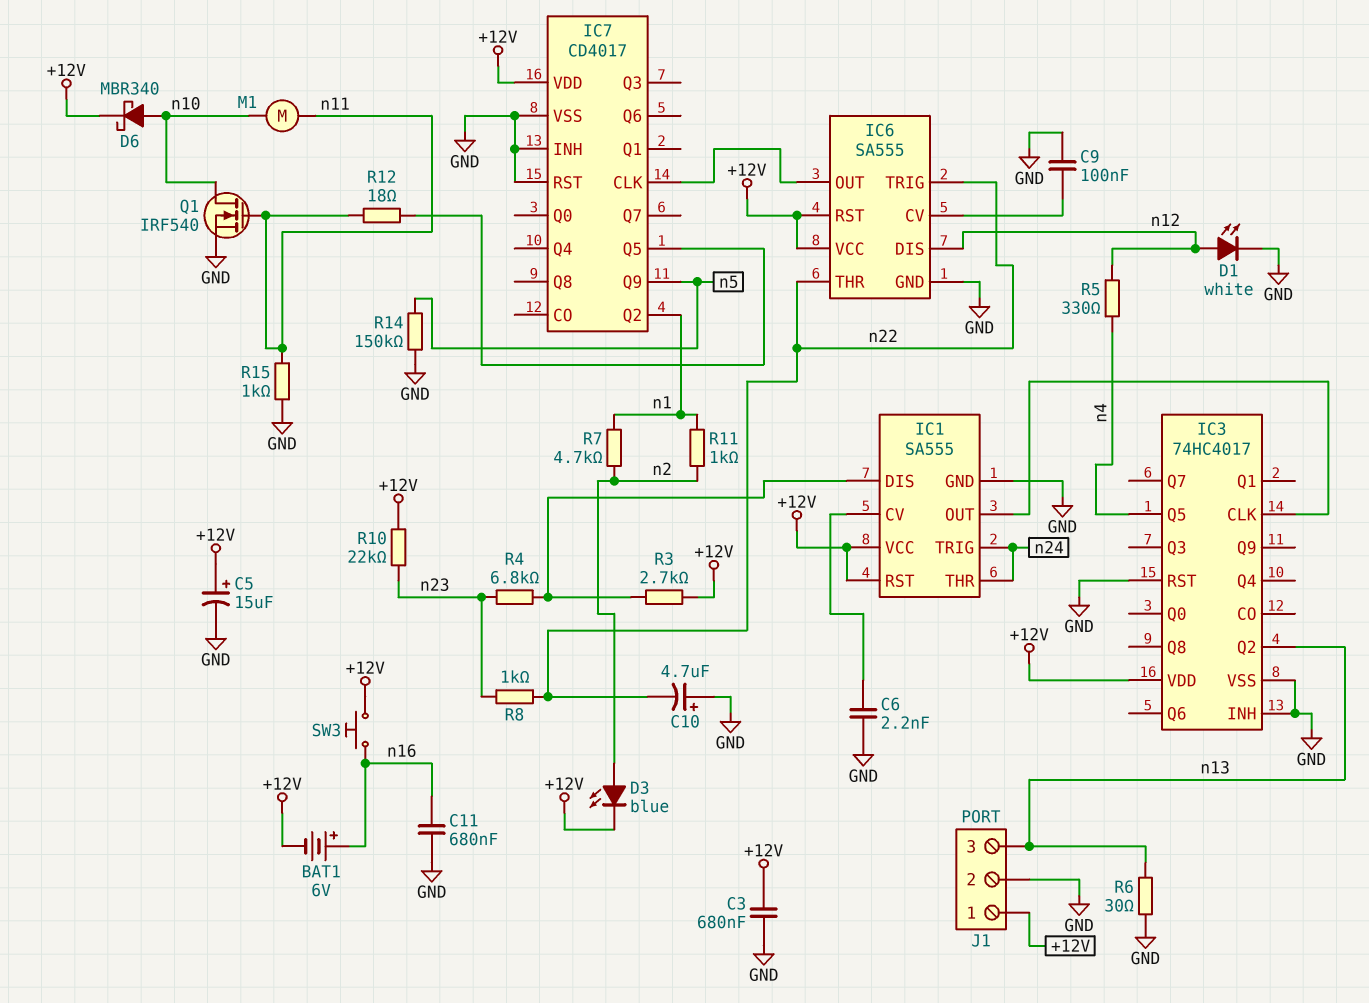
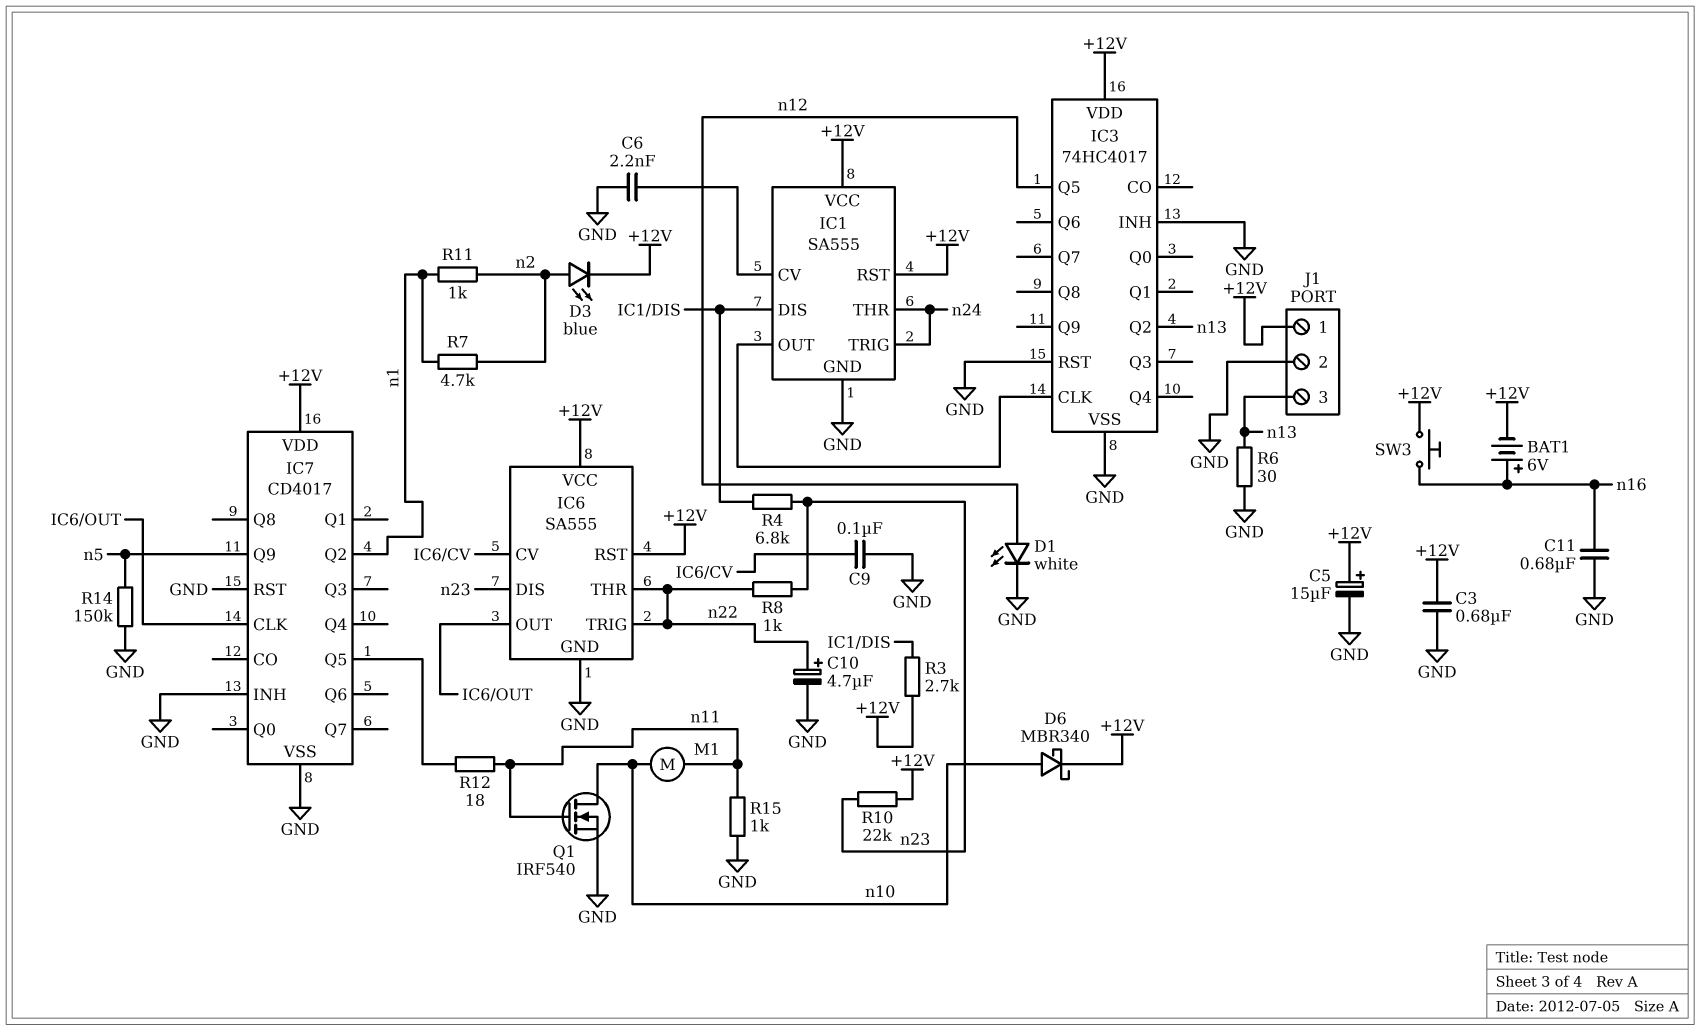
C10: 4.7uF (plus GND, minus n22) -> 4.7uF (plus n22, minus GND)
IC3 pin Q5: n4 -> n12
IC6 pin DIS: n12 -> n23
R5: 330 (n4, n12) -> none

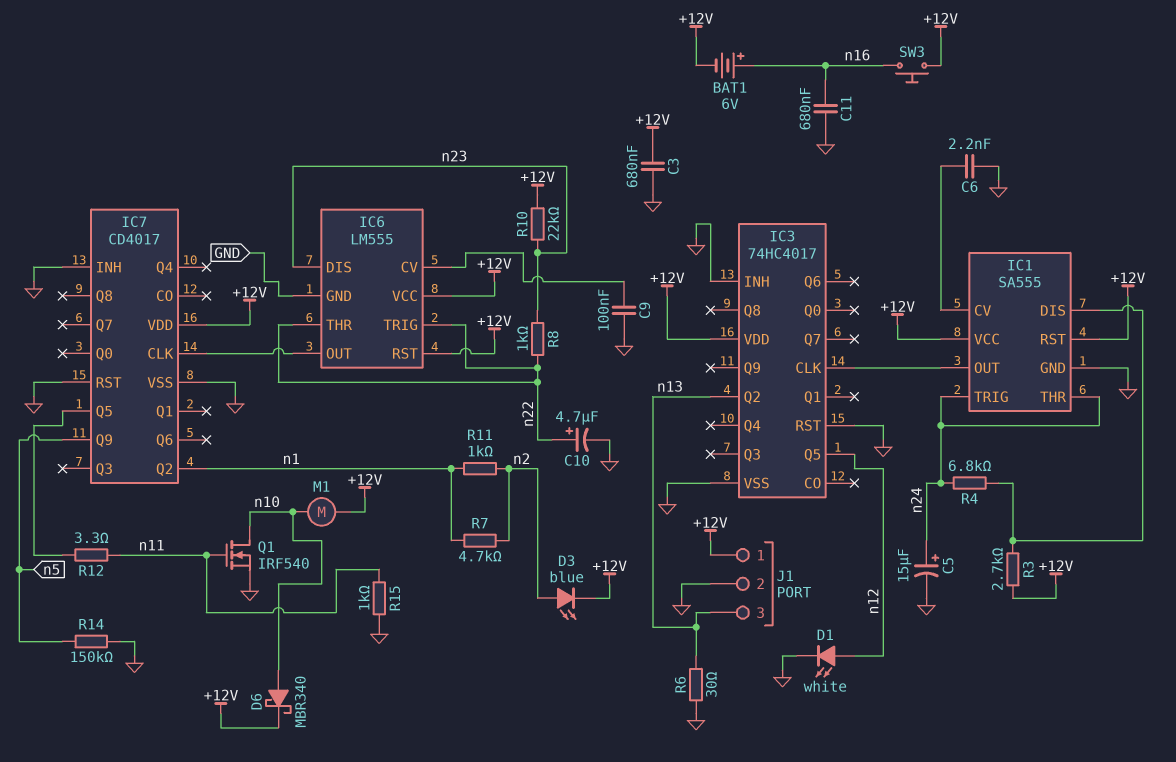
C5: 15uF (plus +12V, minus GND) -> 15uF (plus n24, minus GND)
IC6: SA555 -> LM555
M1: motor (n10, n11) -> motor (+12V, n10)
R4: 6.8k (IC1/DIS, n23) -> 6.8k (IC1/DIS, n24)
R12: 18 (IC7/Q5, n11) -> 3.3 (IC7/Q5, n11)

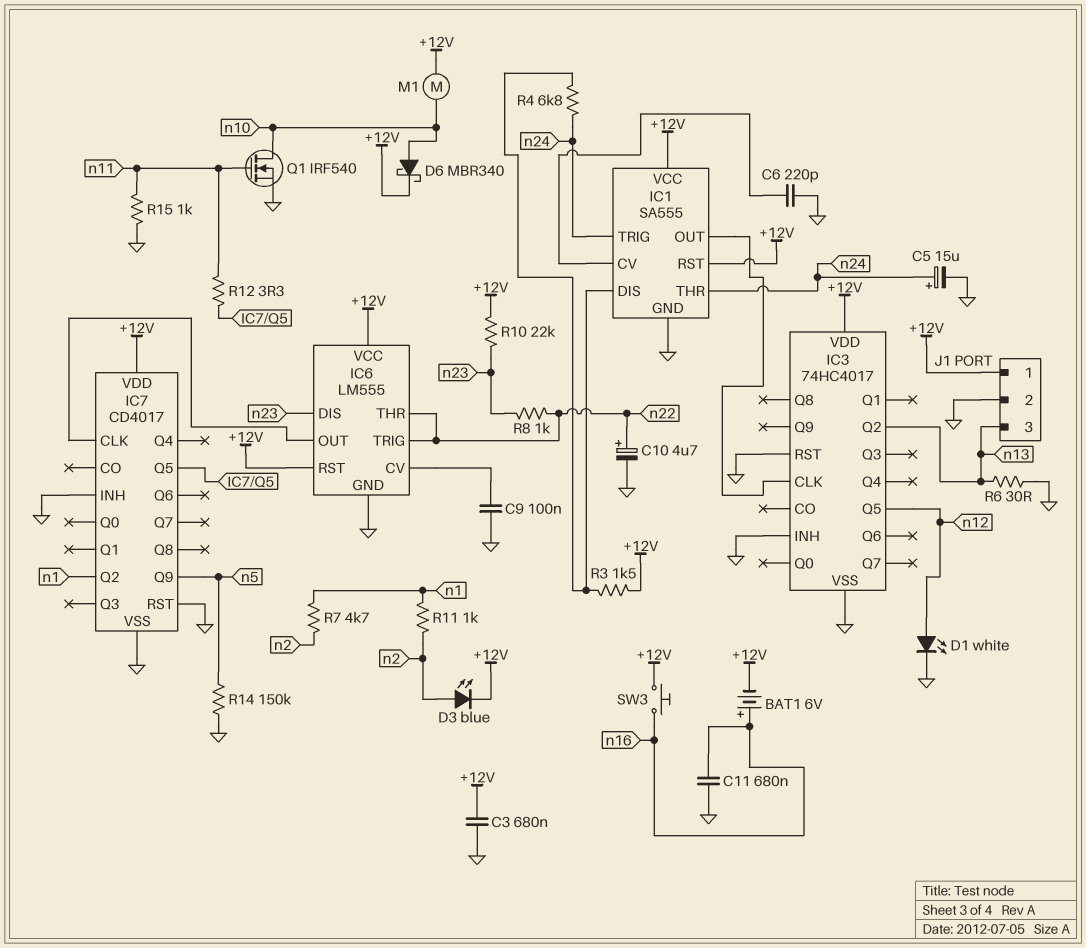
C6: 2.2nF (GND, IC1/CV) -> 220pF (GND, IC1/CV)
R3: 2.7k (+12V, IC1/DIS) -> 1.5k (+12V, IC1/DIS)

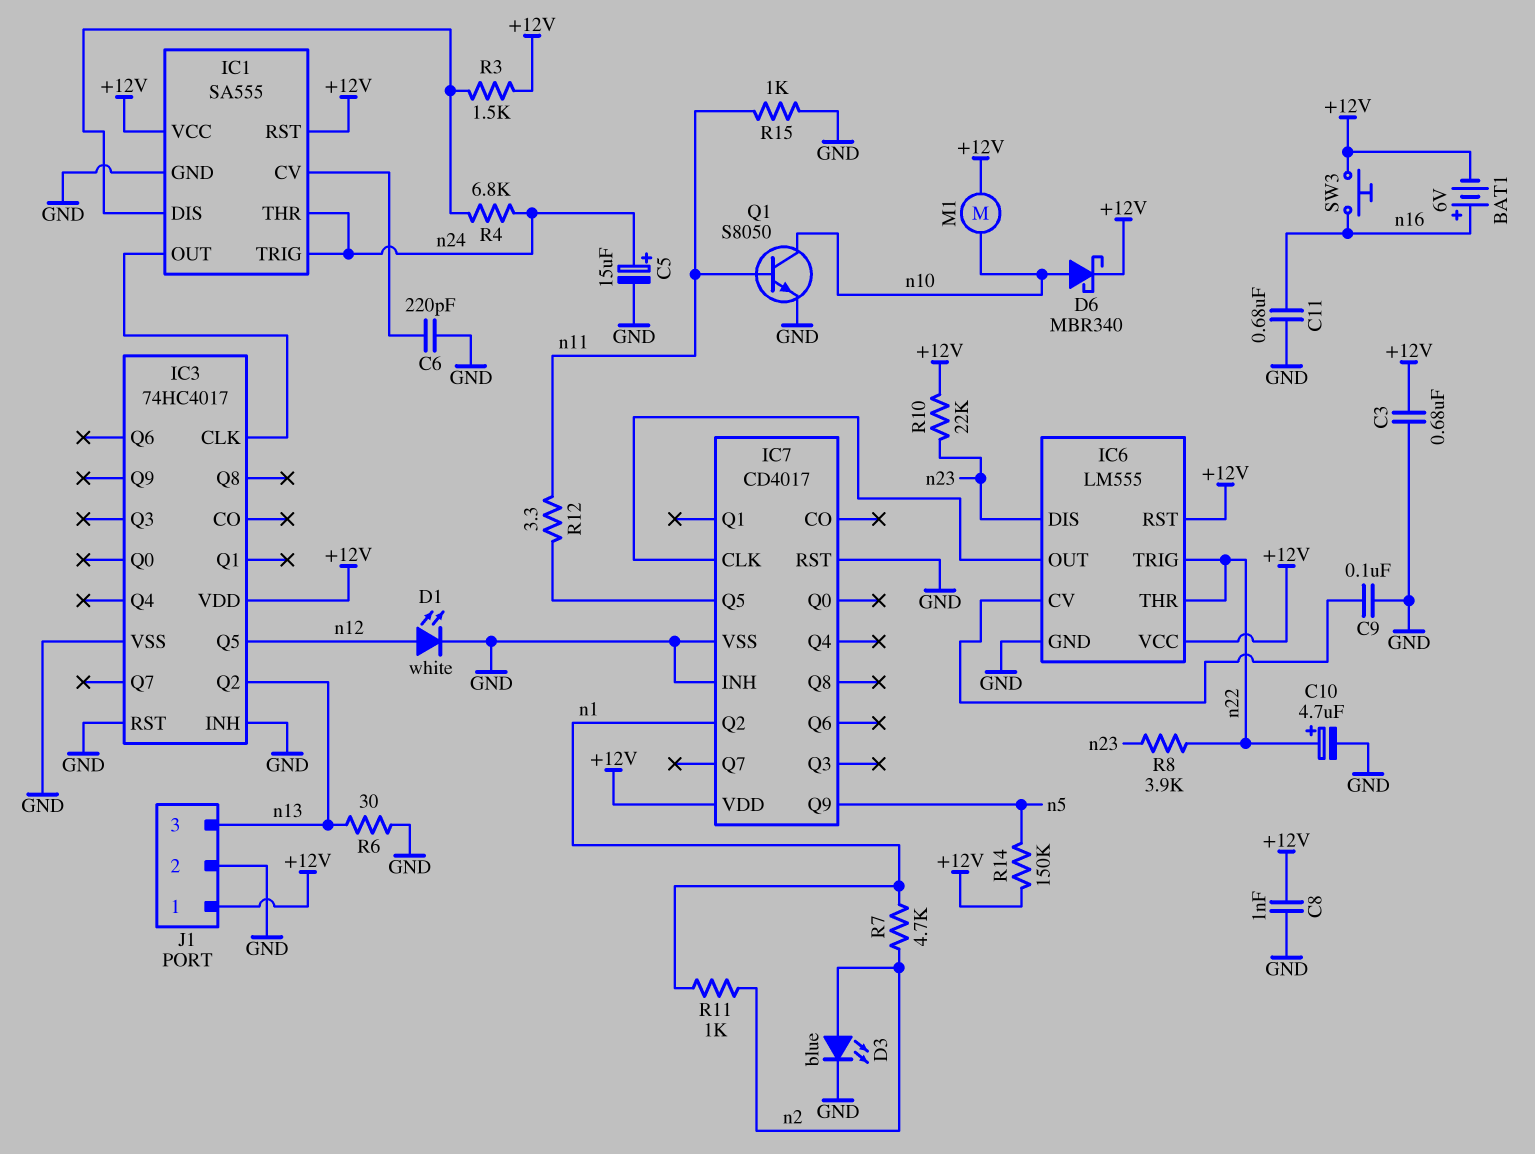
C8: none -> 1nF (+12V, GND)
D3: LED blue (A n2, K +12V) -> LED blue (A n2, K GND)
Q1: NMOS IRF540 (G n11, D n10, S GND) -> NPN S8050 (B n11, C n10, E GND)
R8: 1k (n22, n23) -> 3.9k (n22, n23)
R14: 150k (GND, n5) -> 150k (+12V, n5)

